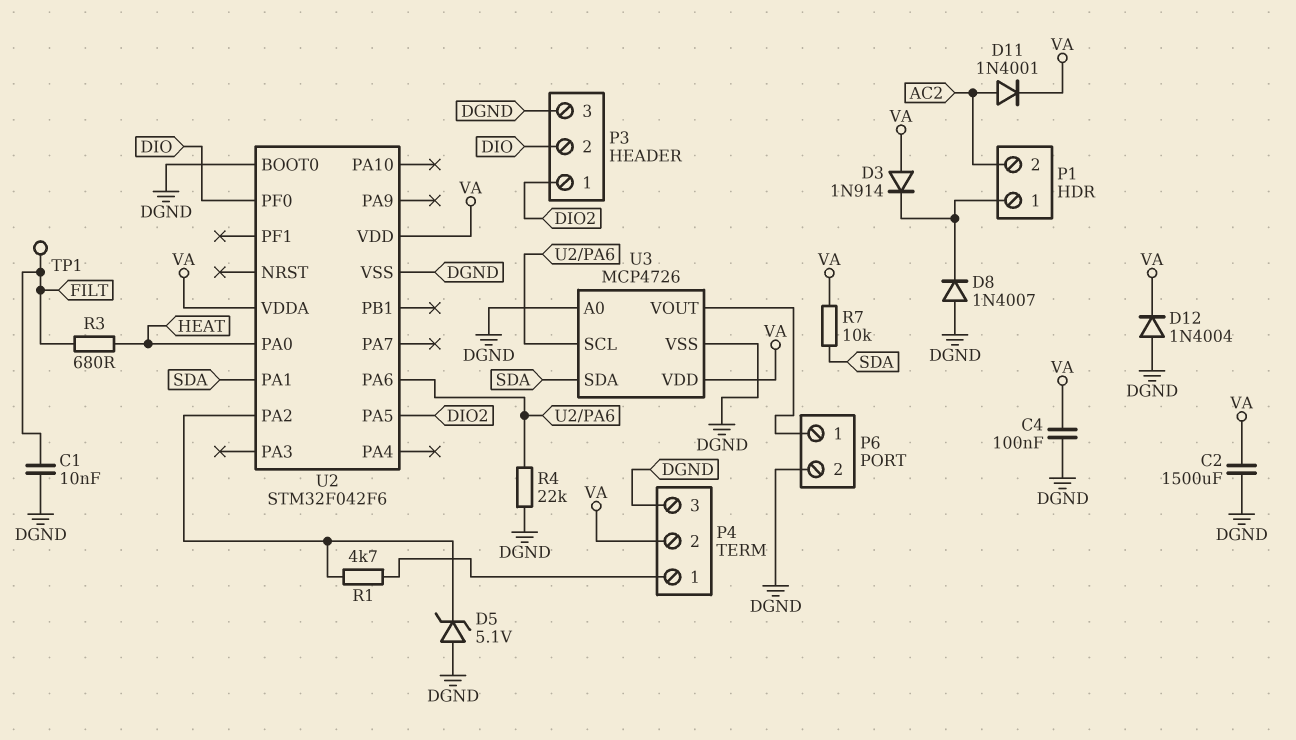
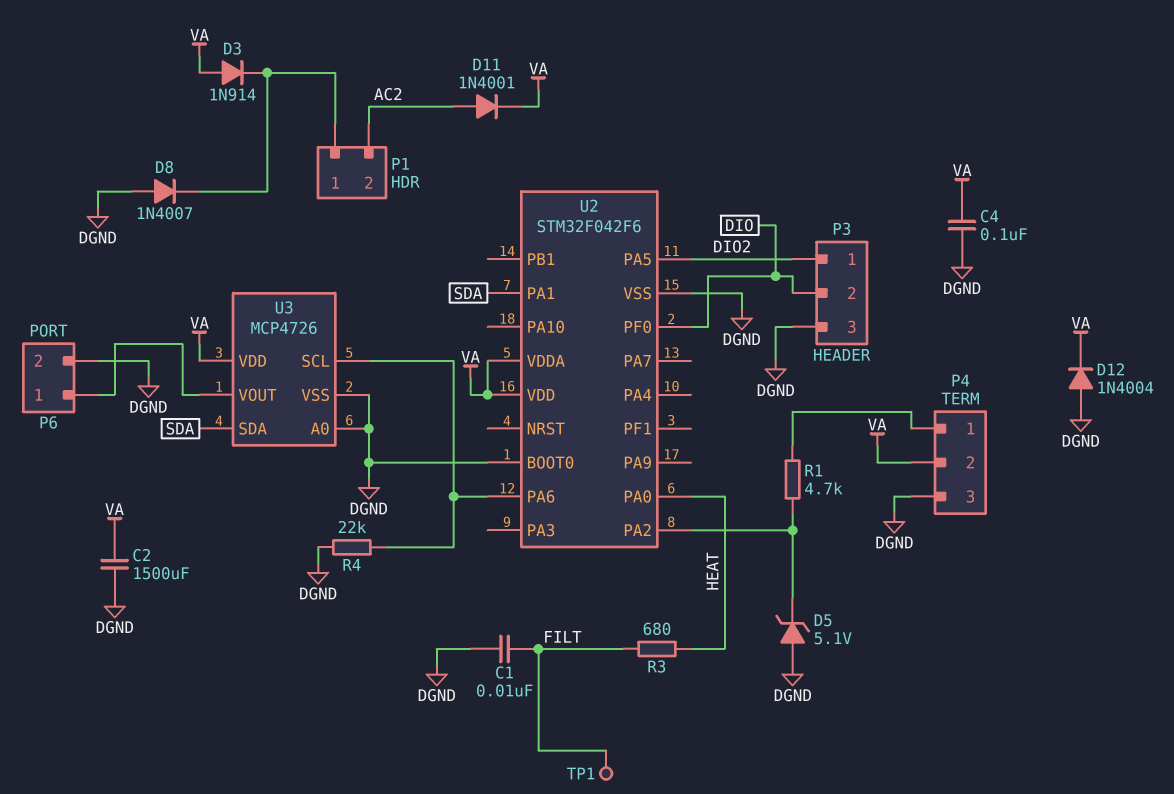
R7: 10k (SDA, VA) -> none

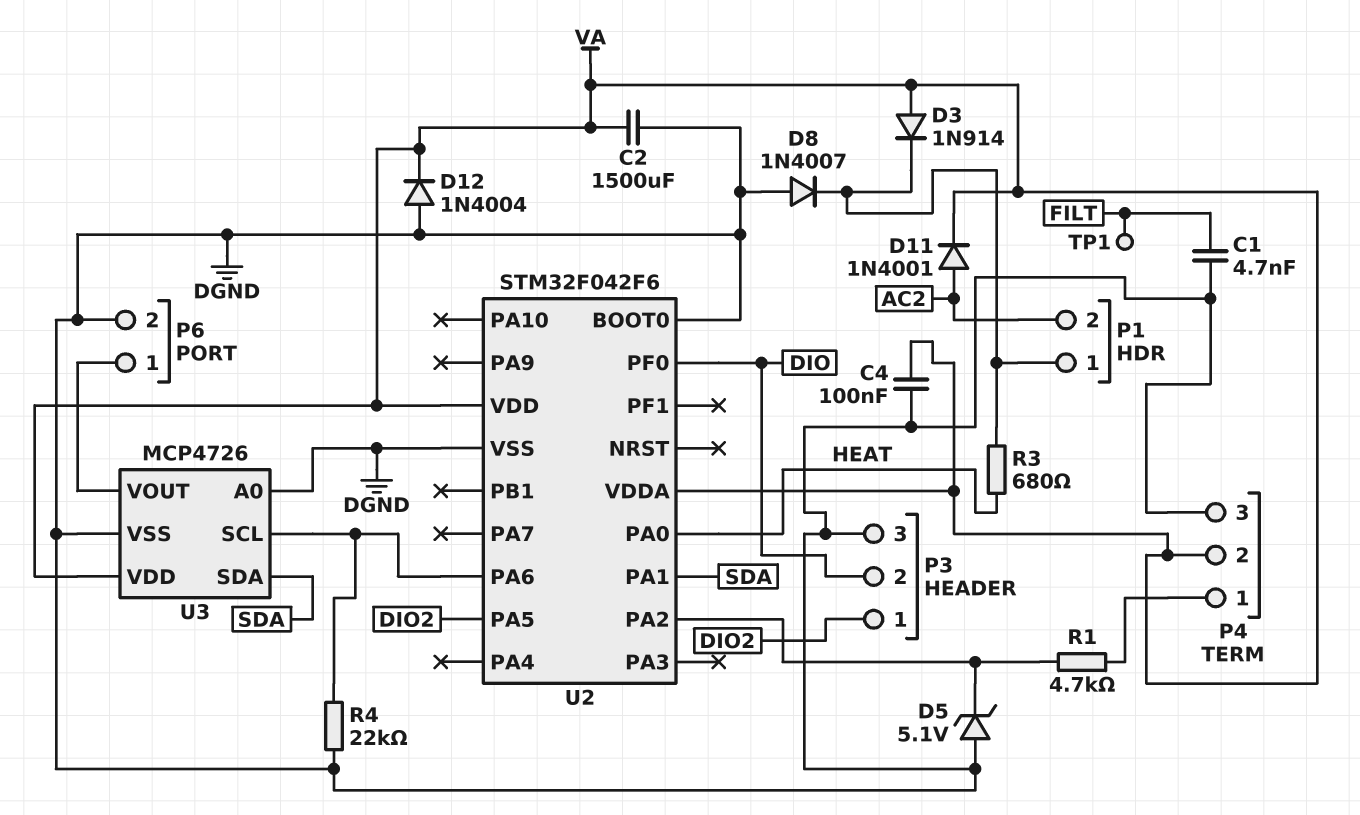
C1: 10nF (DGND, FILT) -> 4.7nF (DGND, FILT)
R3: 680 (FILT, HEAT) -> 680 (HEAT, P1/1)

